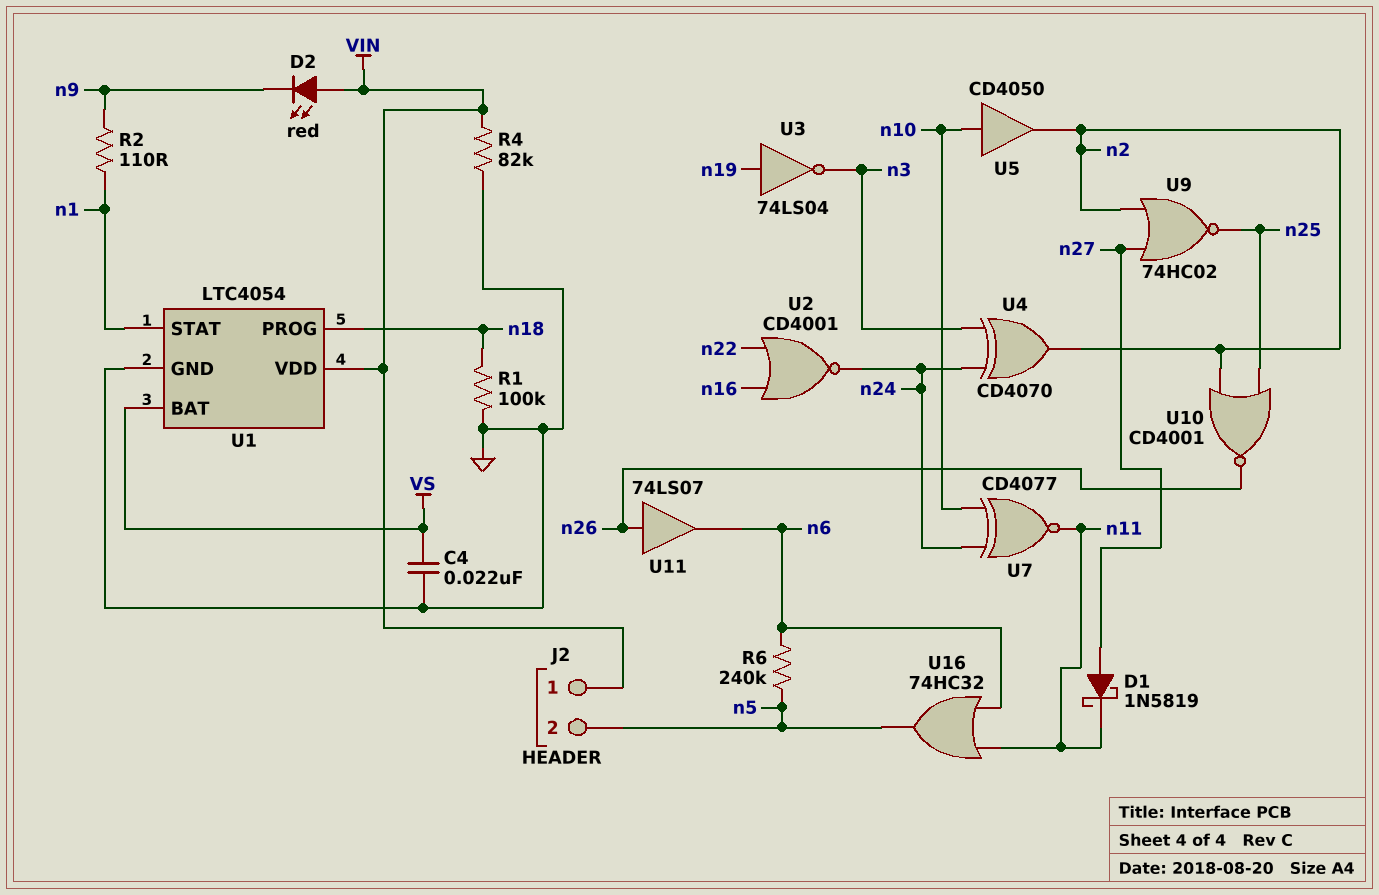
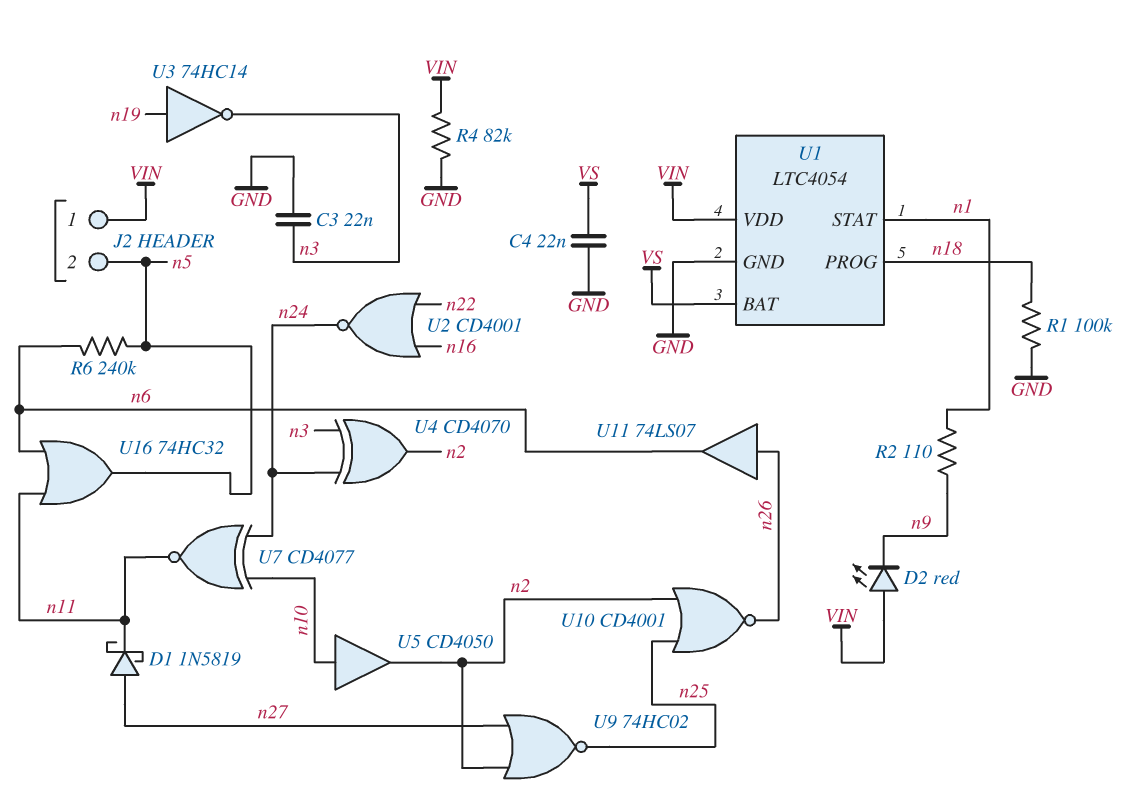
C3: none -> 22nF (GND, n3)
U3: NOT 74LS04 (in n19, out n3) -> NOT 74HC14 (in n19, out n3)

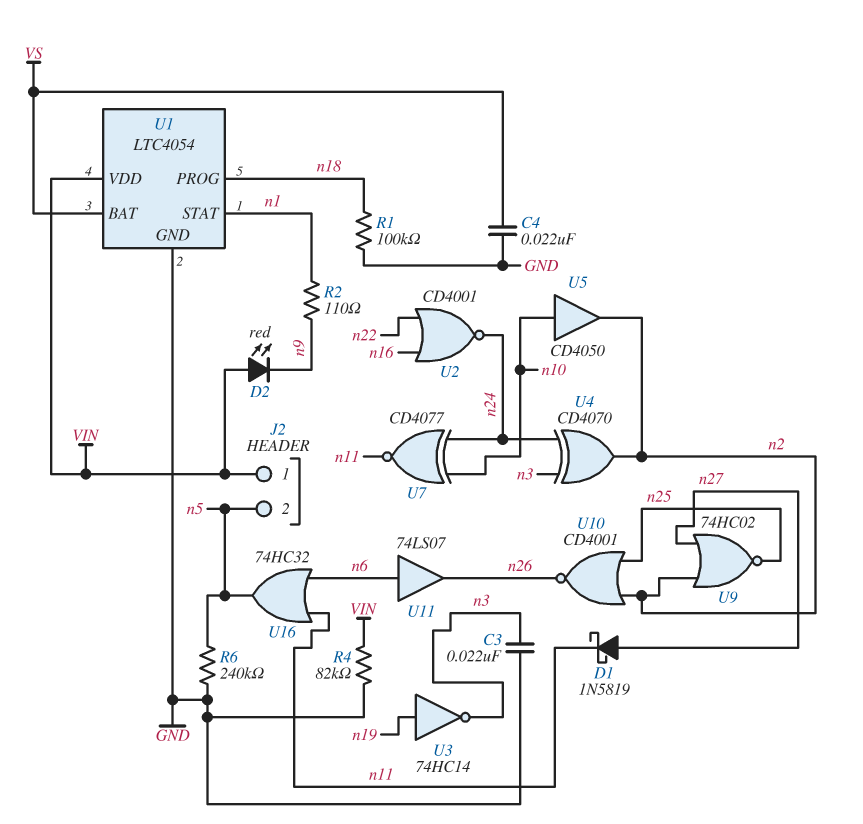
R6: 240k (n5, n6) -> 240k (GND, n5)
U11: buffer 74LS07 (in n26, out n6) -> buffer 74LS07 (in n6, out n26)

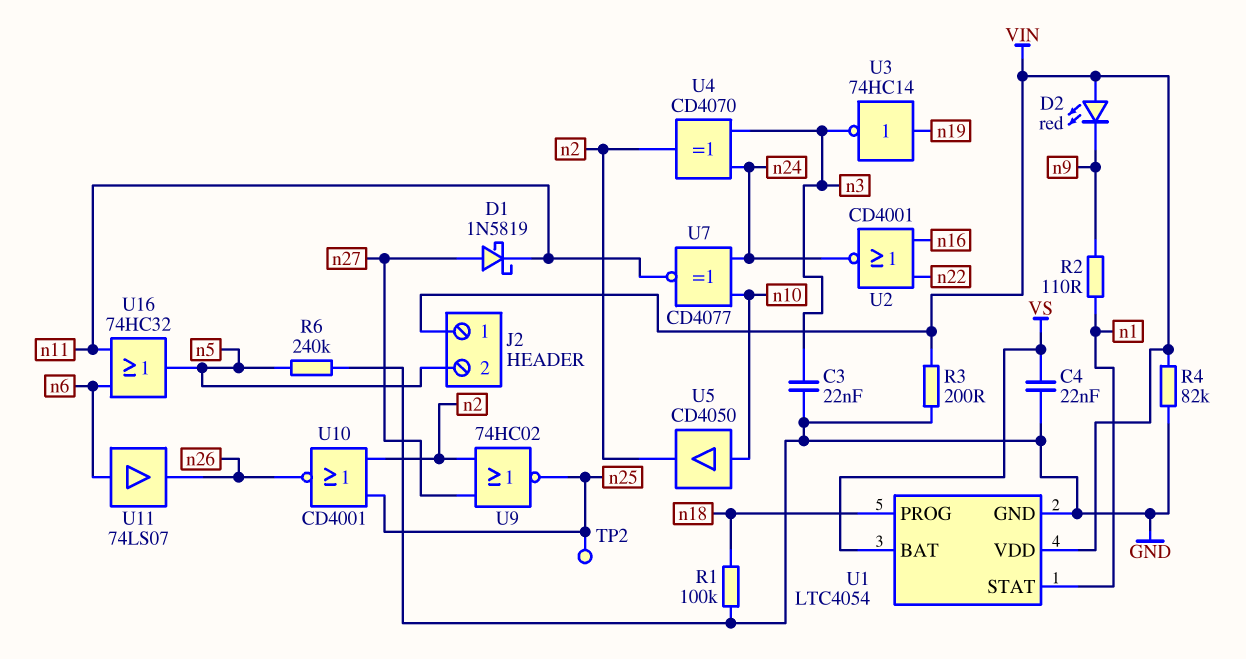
R3: none -> 200 (GND, VIN)
TP2: none -> test point (n25)

